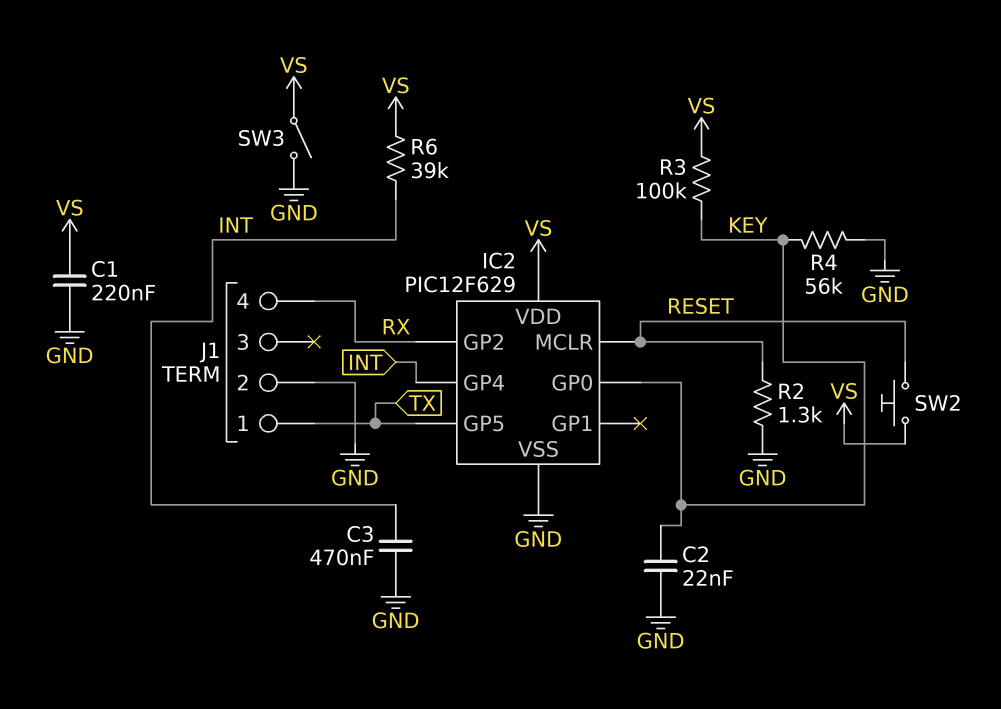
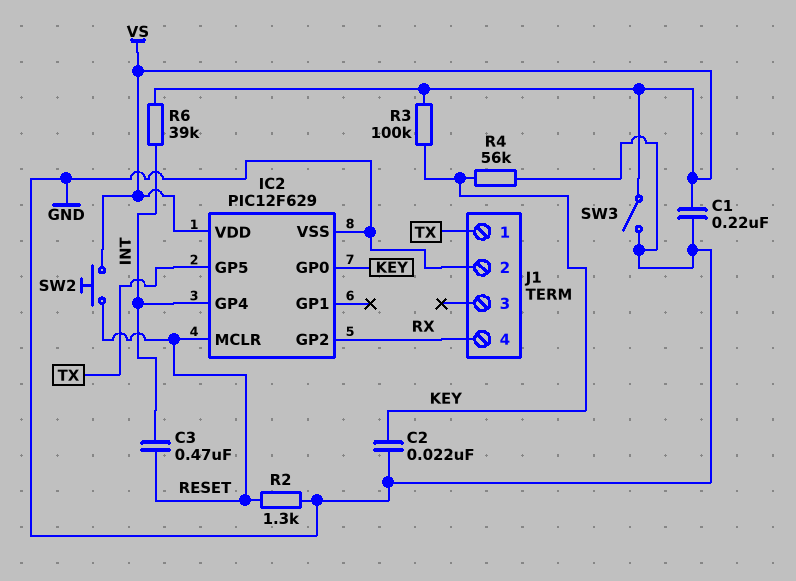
C3: 470nF (GND, INT) -> 470nF (INT, RESET)

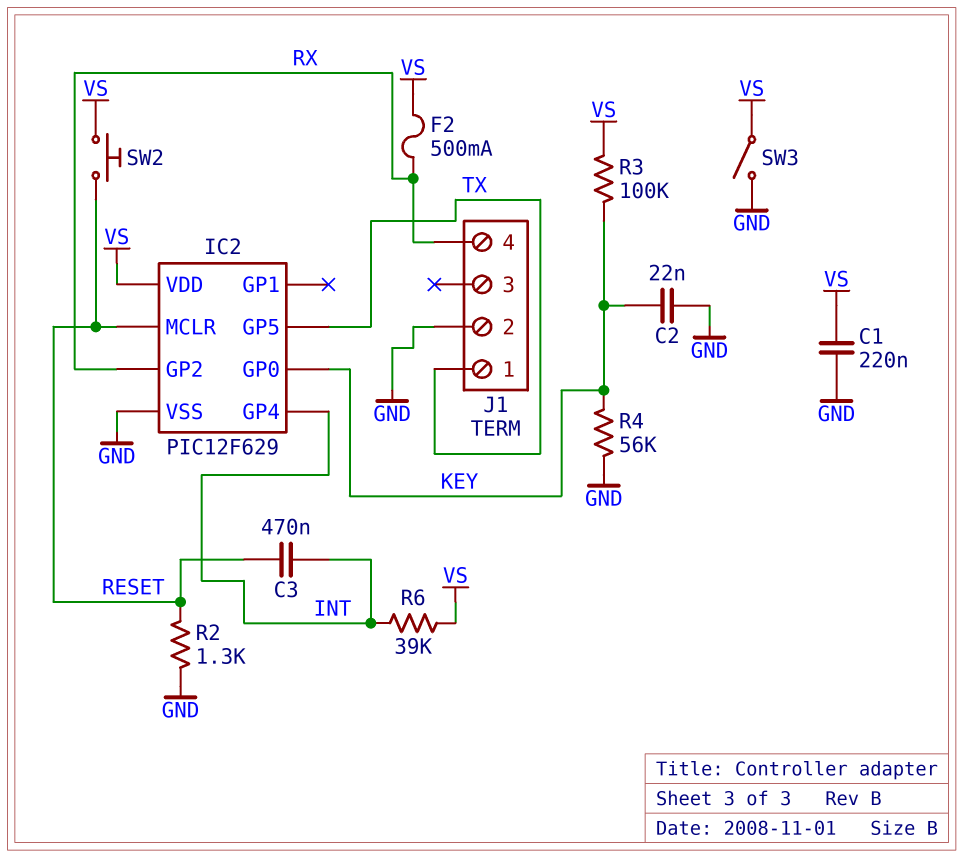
F2: none -> 500mA (RX, VS)

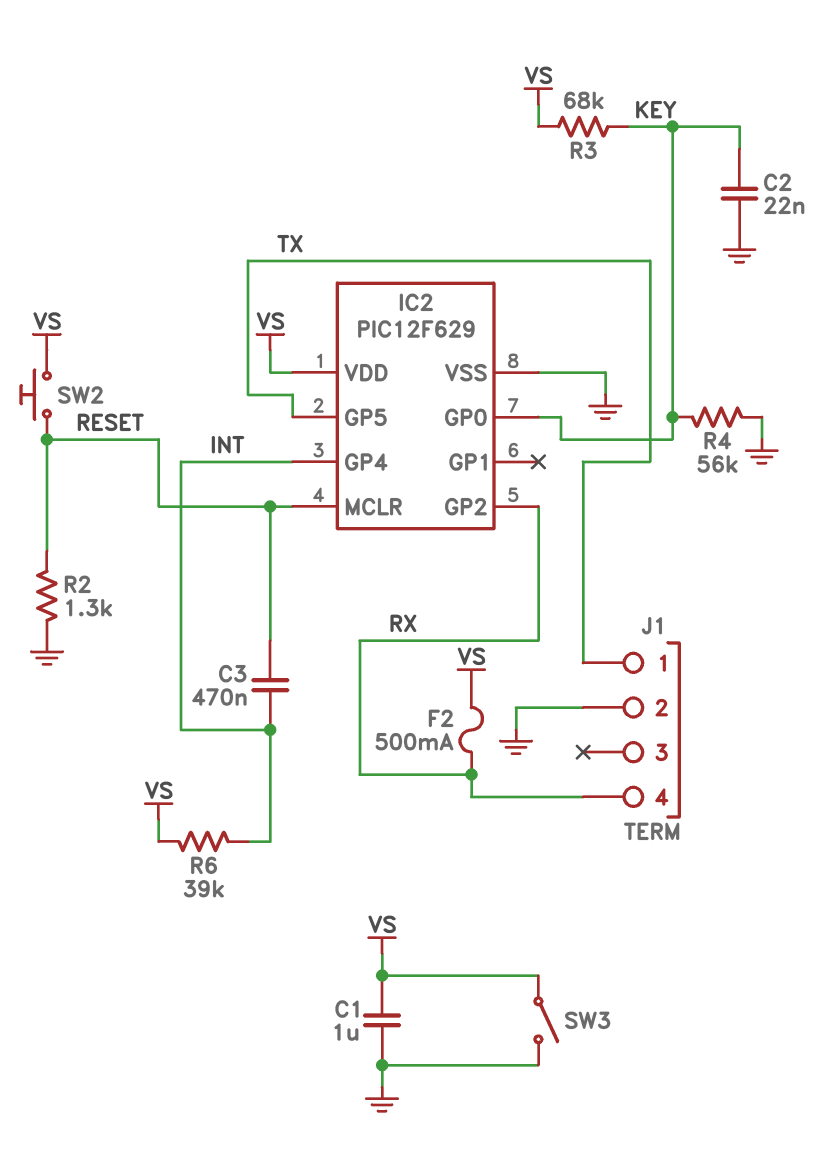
C1: 220nF (GND, VS) -> 1uF (GND, VS)
R3: 100k (KEY, VS) -> 68k (KEY, VS)

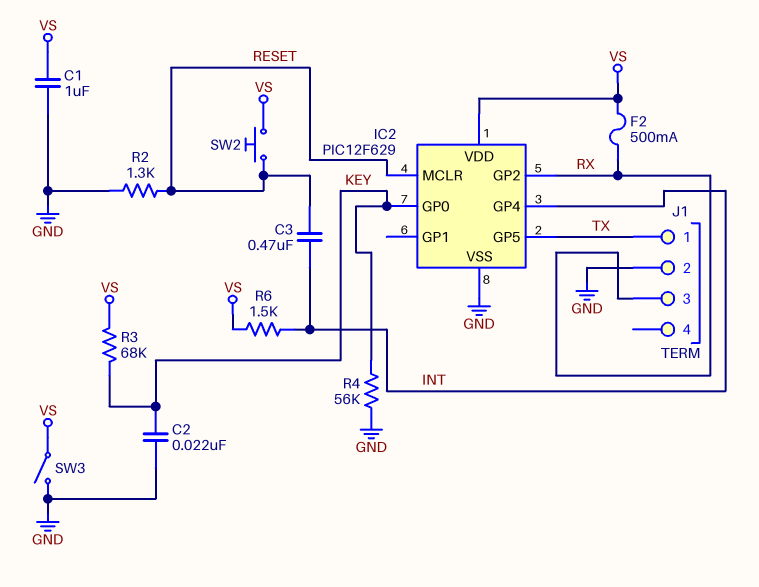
J1 pin 3: none -> RX
J1 pin 4: RX -> none
R6: 39k (INT, VS) -> 1.5k (INT, VS)

